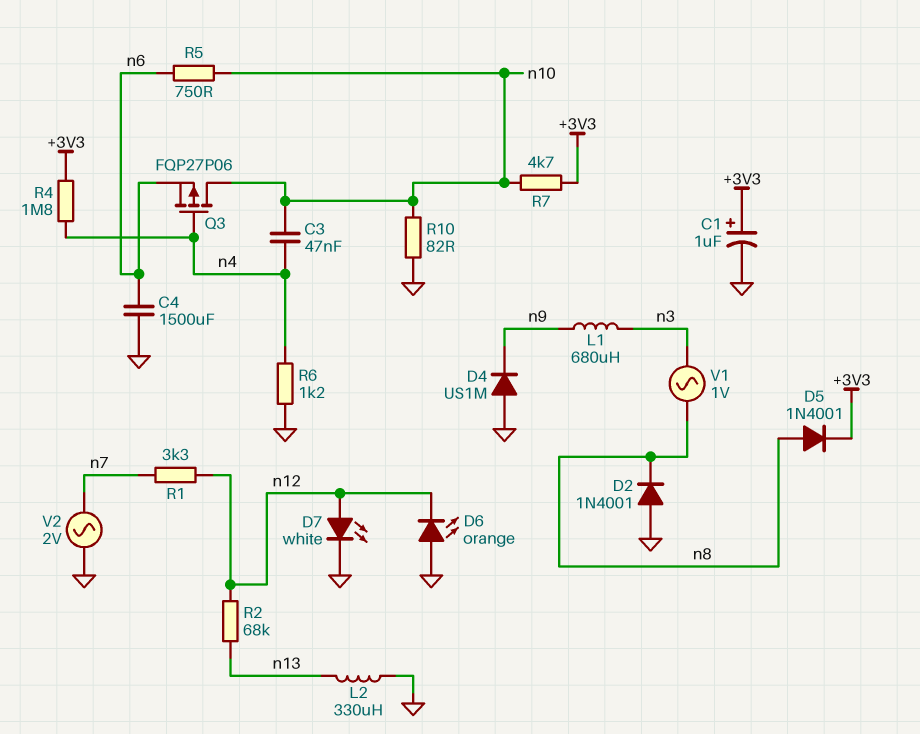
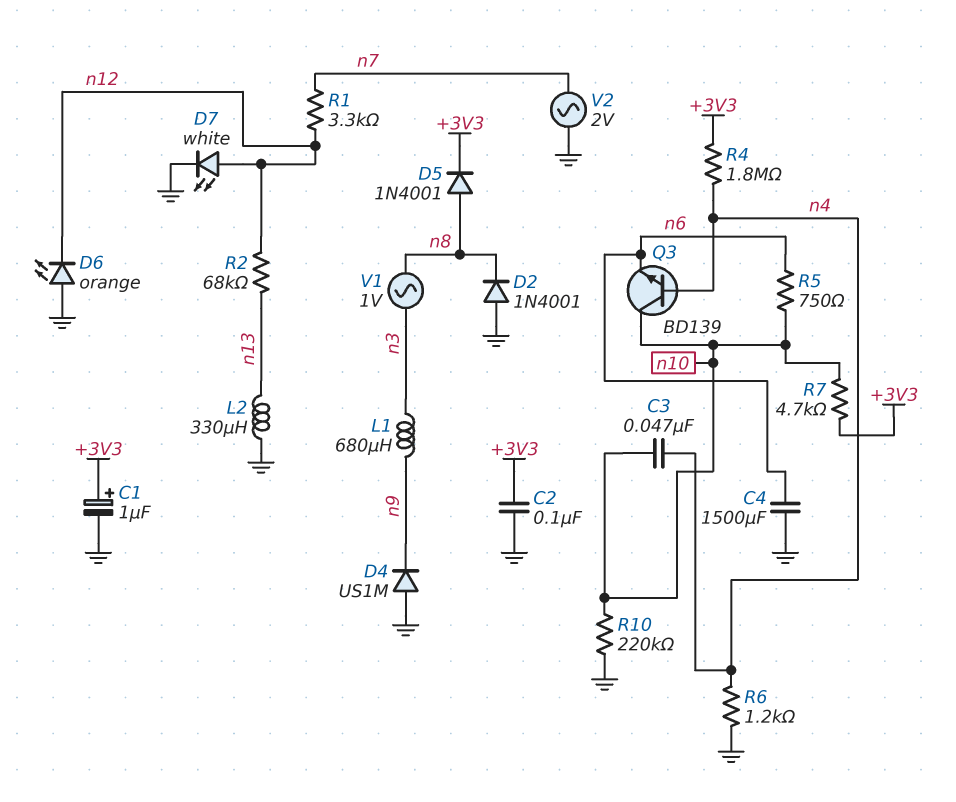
C2: none -> 100nF (+3V3, GND)
Q3: PMOS FQP27P06 (G n4, D n10, S n6) -> NPN BD139 (B n4, C n10, E n6)
R10: 82 (GND, n10) -> 220k (GND, n10)

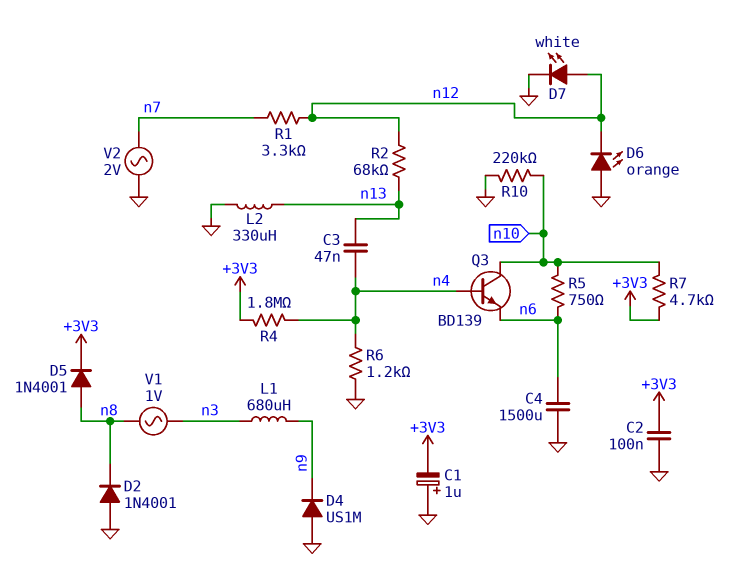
C1: 1uF (plus +3V3, minus GND) -> 1uF (plus GND, minus +3V3)
C3: 47nF (n4, n10) -> 47nF (n4, n13)

